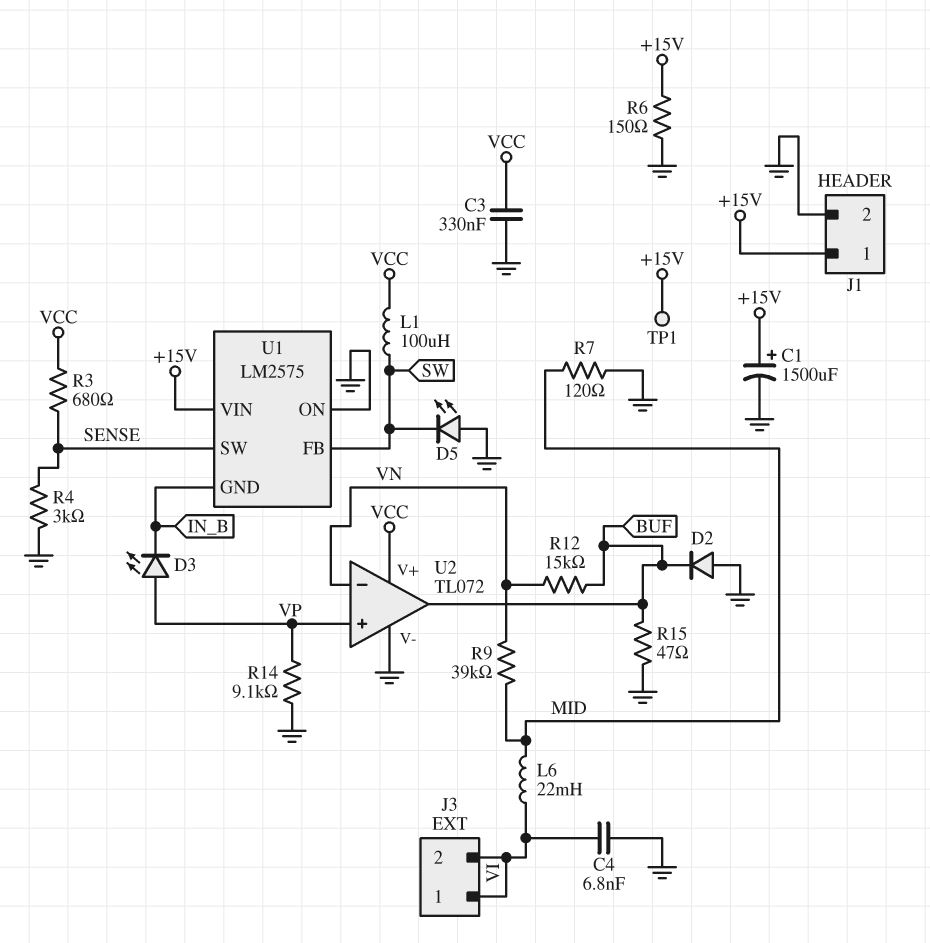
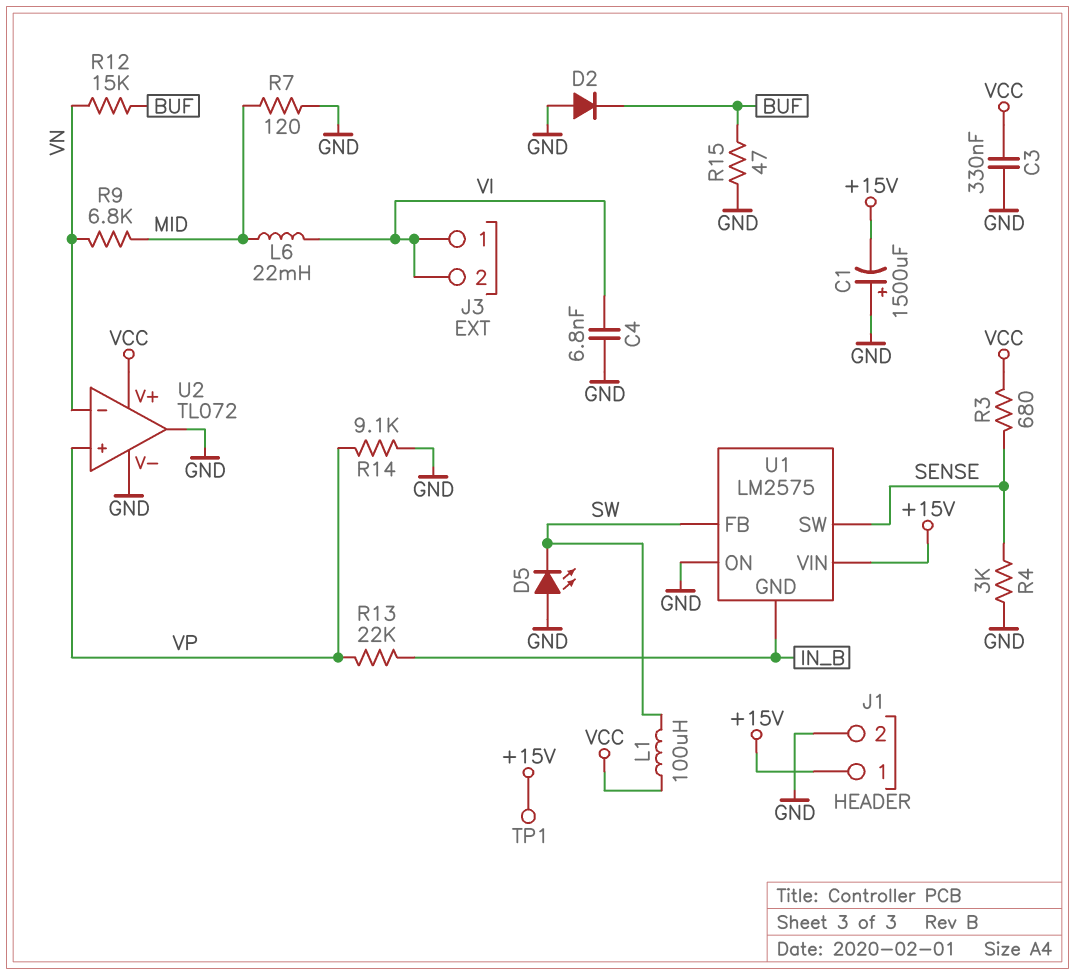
C1: 1500uF (plus +15V, minus GND) -> 1500uF (plus GND, minus +15V)
D3: LED (A VP, K IN_B) -> none
R6: 150 (+15V, GND) -> none
R9: 39k (MID, VN) -> 6.8k (MID, VN)
R13: none -> 22k (IN_B, VP)
U2 pin out: BUF -> GND

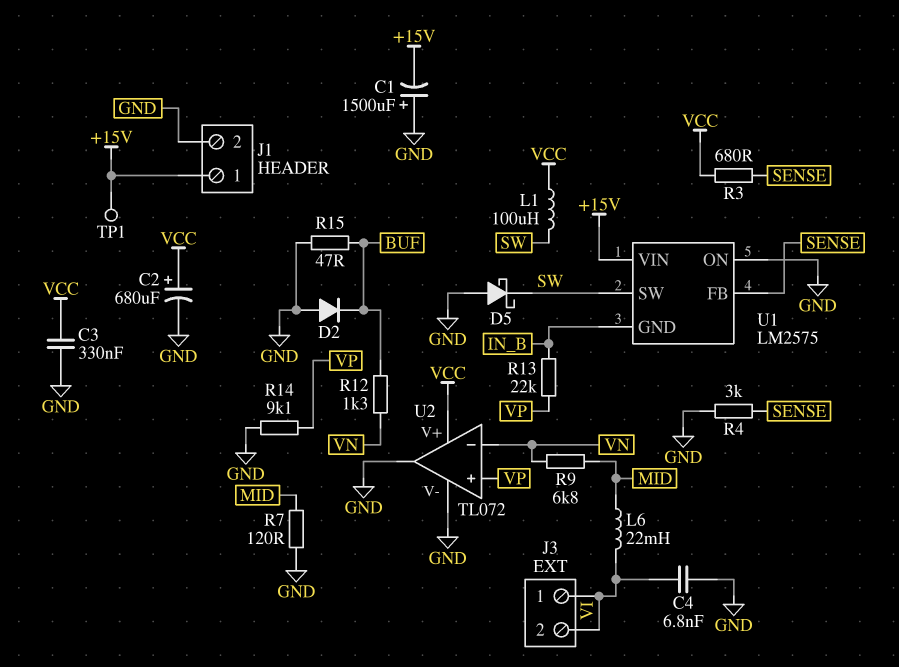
C2: none -> 680uF (plus VCC, minus GND)
D5: LED (A GND, K SW) -> schottky (A GND, K SW)
R12: 15k (BUF, VN) -> 1.3k (BUF, VN)
U1 pin FB: SW -> SENSE
U1 pin SW: SENSE -> SW

